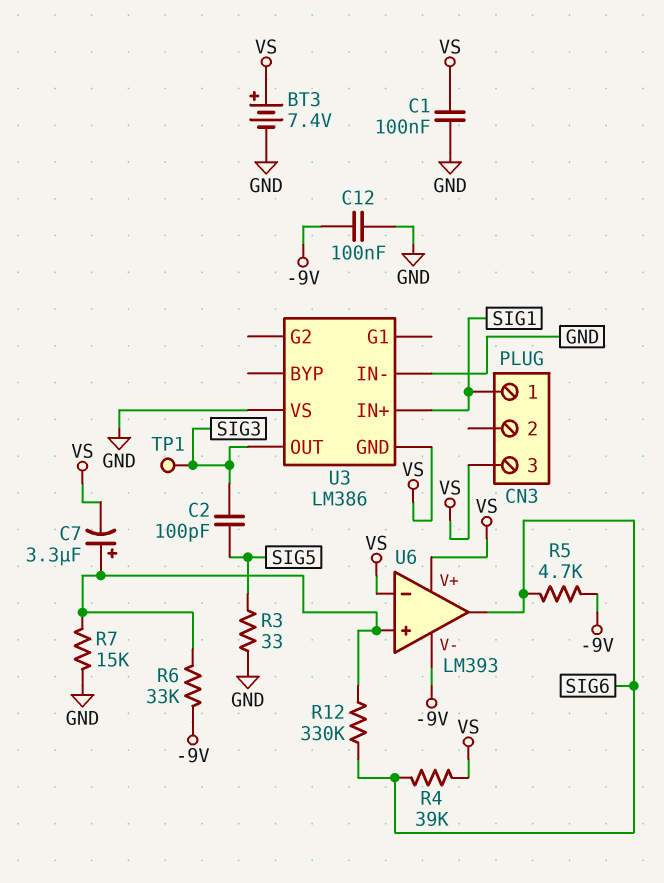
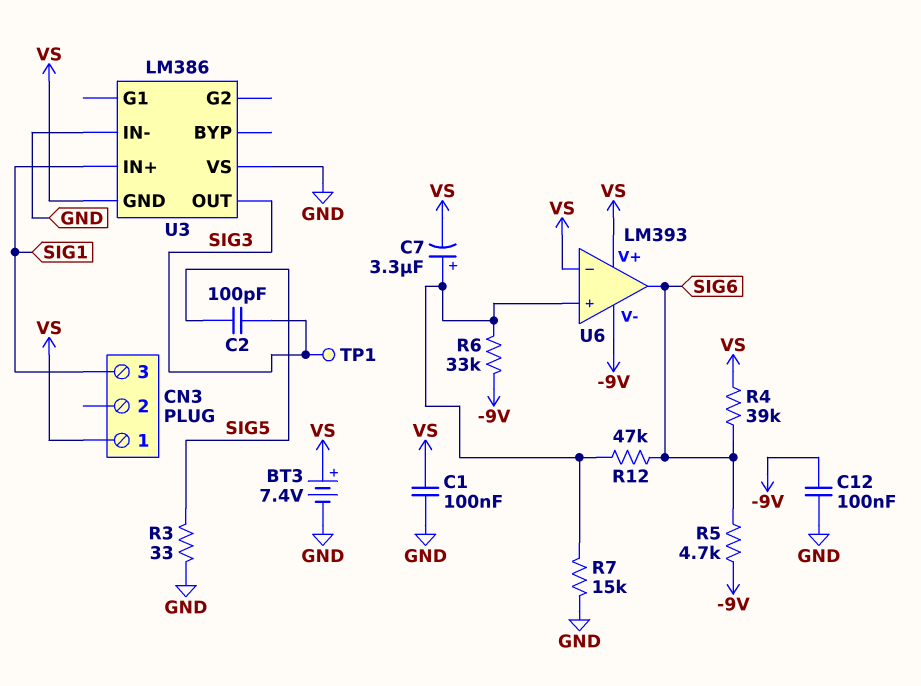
CN3 pin 1: SIG1 -> VS
CN3 pin 3: VS -> SIG1
R12: 330k (SIG6, U6/in+) -> 47k (SIG6, U6/in+)

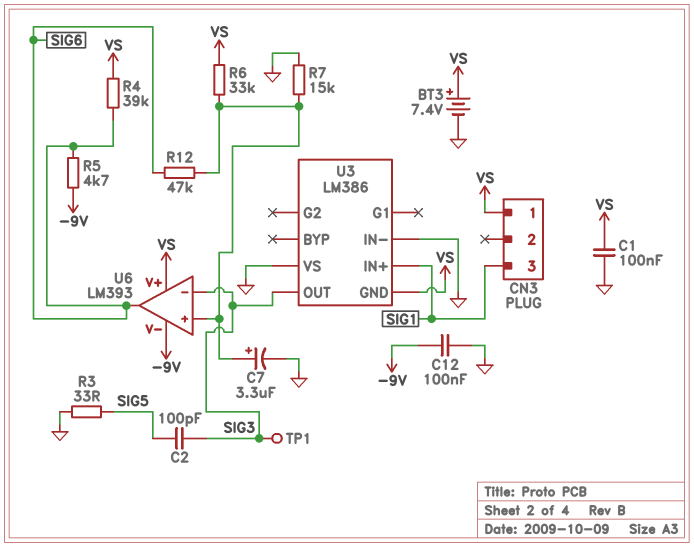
C7: 3.3uF (plus U6/in+, minus VS) -> 3.3uF (plus U6/in+, minus GND)
R6: 33k (-9V, U6/in+) -> 33k (U6/in+, VS)
U6 pin in-: VS -> SIG3

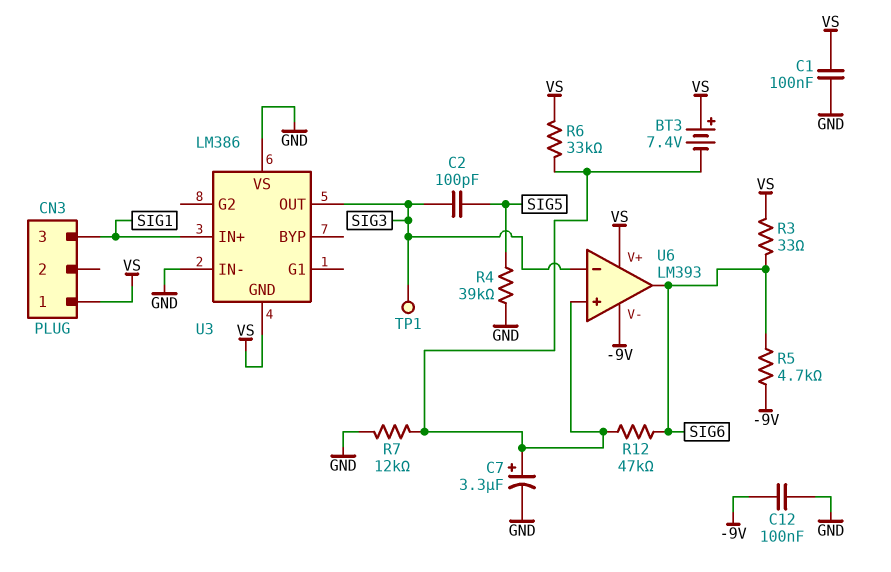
BT3: 7.4V (plus VS, minus GND) -> 7.4V (plus VS, minus U6/in+)
R3: 33 (GND, SIG5) -> 33 (SIG6, VS)
R4: 39k (SIG6, VS) -> 39k (GND, SIG5)
R7: 15k (GND, U6/in+) -> 12k (GND, U6/in+)

